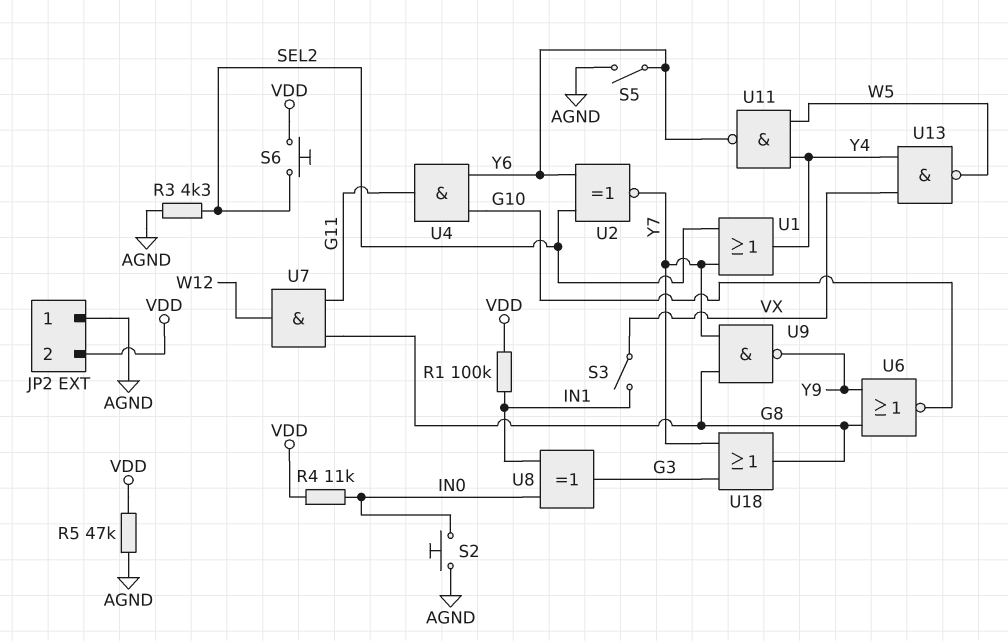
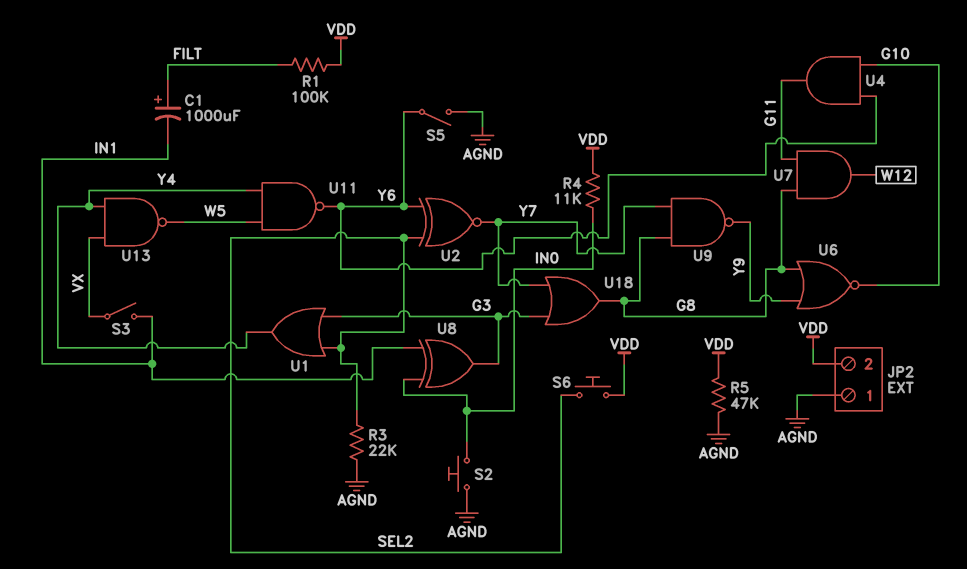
C1: none -> 1000uF (plus FILT, minus IN1)
R1: 100k (IN1, VDD) -> 100k (FILT, VDD)
R3: 4.3k (AGND, SEL2) -> 22k (AGND, SEL2)
U1: OR (in SEL2, in Y7, out Y4) -> OR (in G3, in SEL2, out Y4)

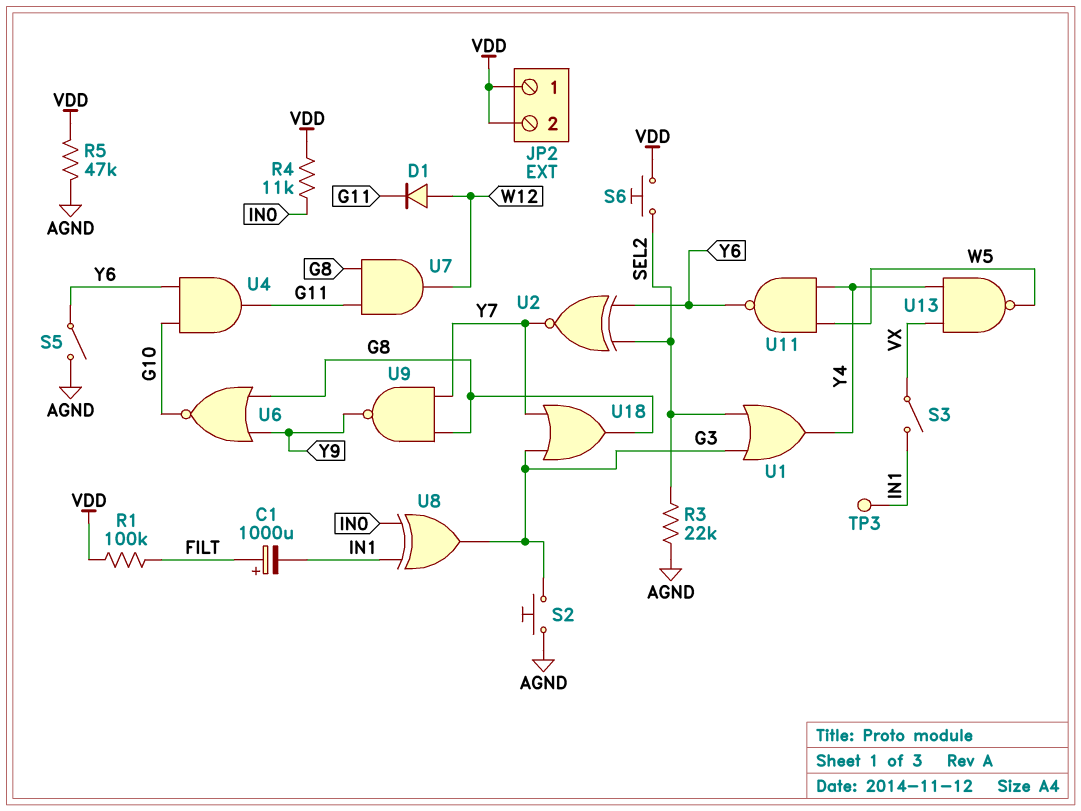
D1: none -> diode (A W12, K G11)
JP2 pin 1: AGND -> VDD
S2: button (AGND, IN0) -> button (AGND, G3)
TP3: none -> test point (IN1)

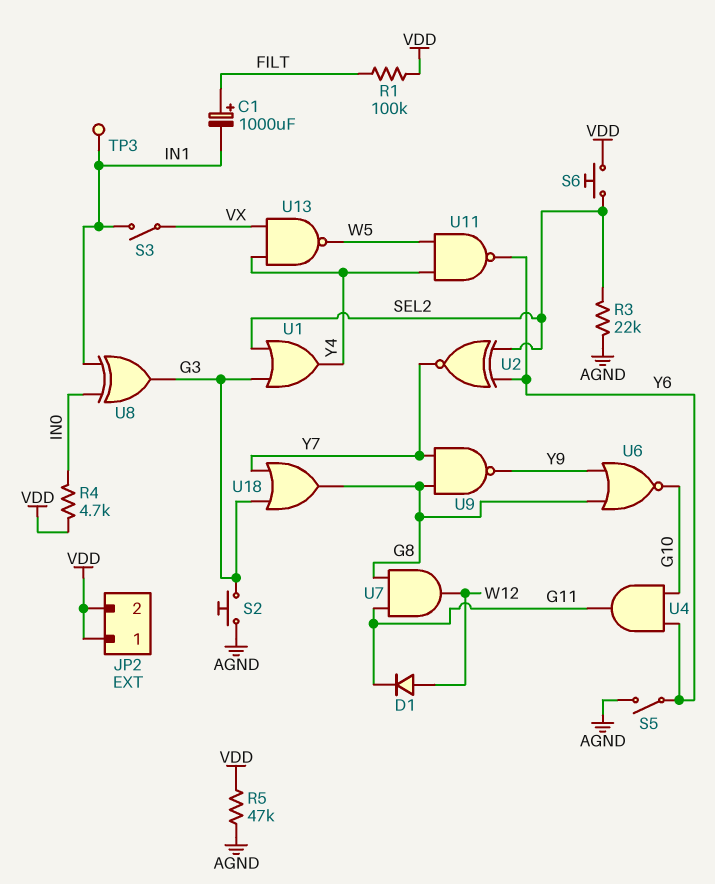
R4: 11k (IN0, VDD) -> 4.7k (IN0, VDD)

